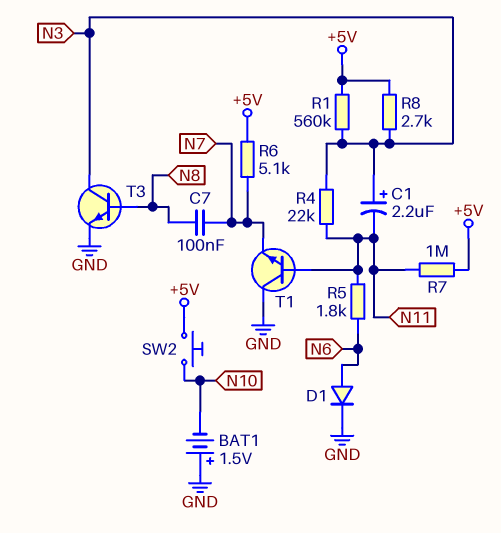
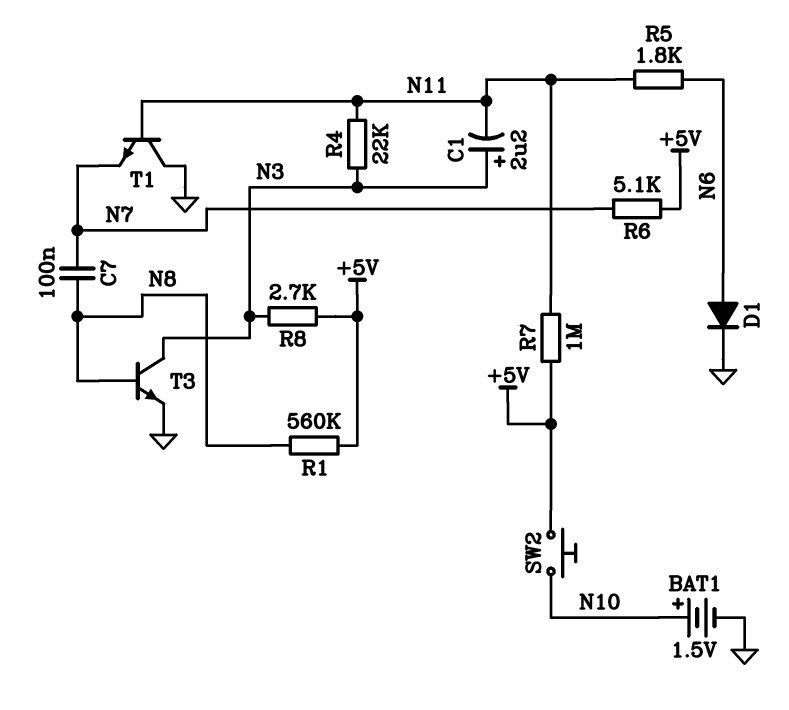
BAT1: 1.5V (plus GND, minus N10) -> 1.5V (plus N10, minus GND)
R1: 560k (+5V, N3) -> 560k (+5V, N8)

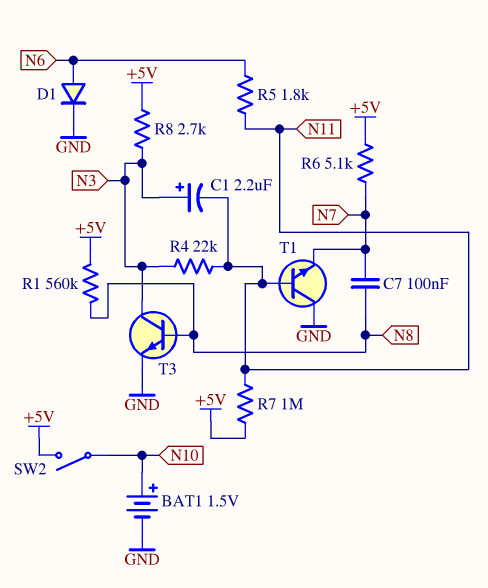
SW2: button (+5V, N10) -> switch (+5V, N10)

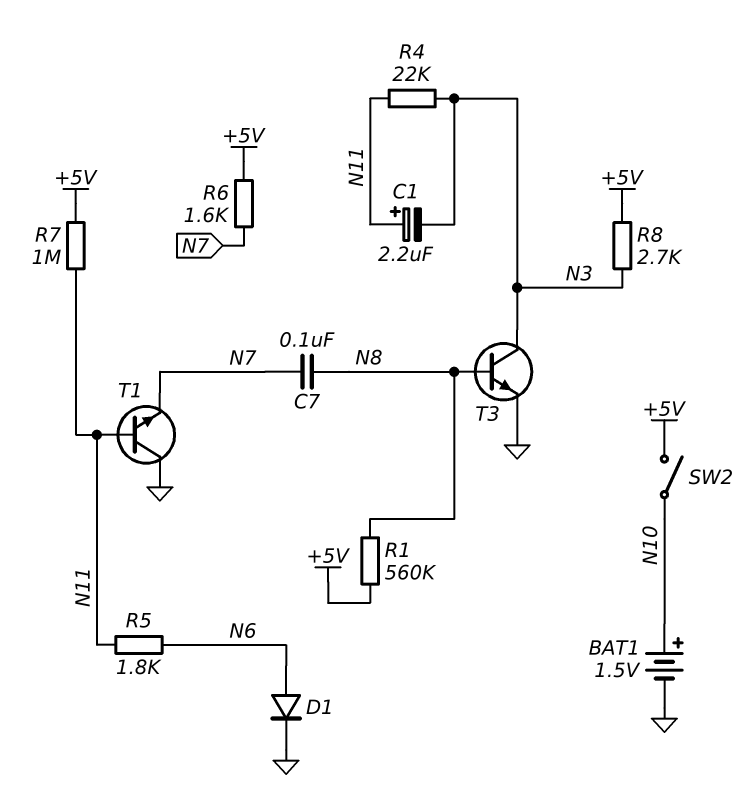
C1: 2.2uF (plus N3, minus N11) -> 2.2uF (plus N11, minus N3)
R6: 5.1k (+5V, N7) -> 1.6k (+5V, N7)

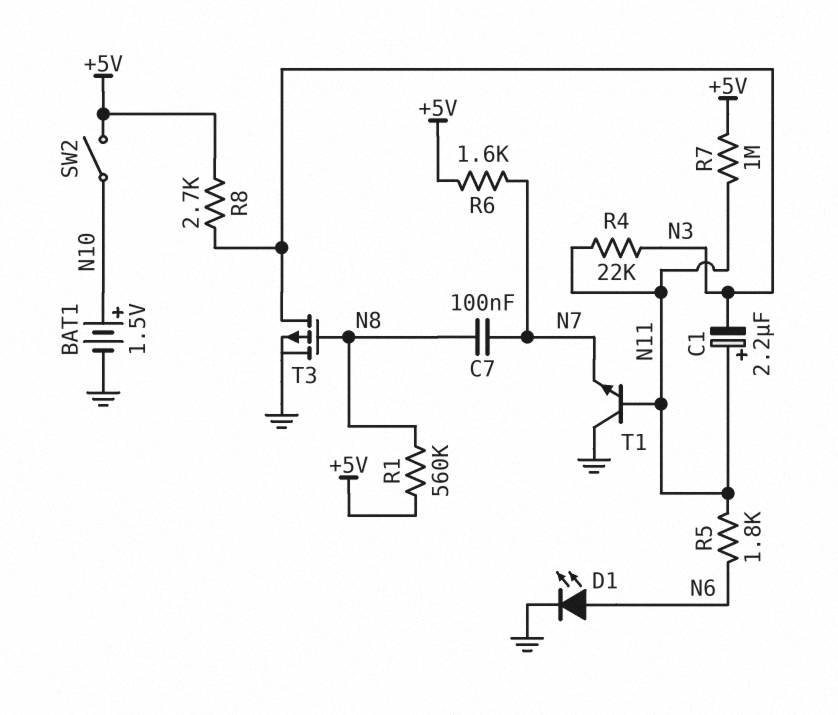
D1: diode (A N6, K GND) -> LED (A N6, K GND)
T3: NPN (B N8, C N3, E GND) -> PMOS (G N8, D N3, S GND)

